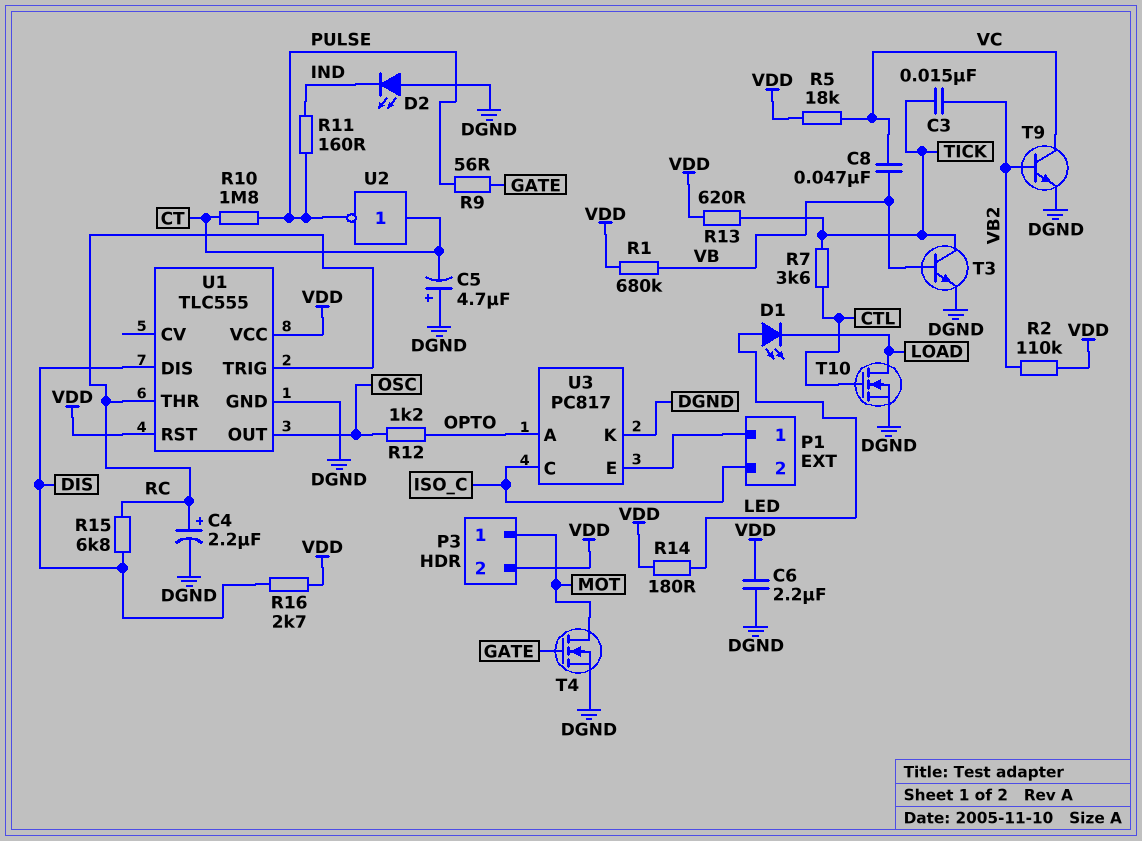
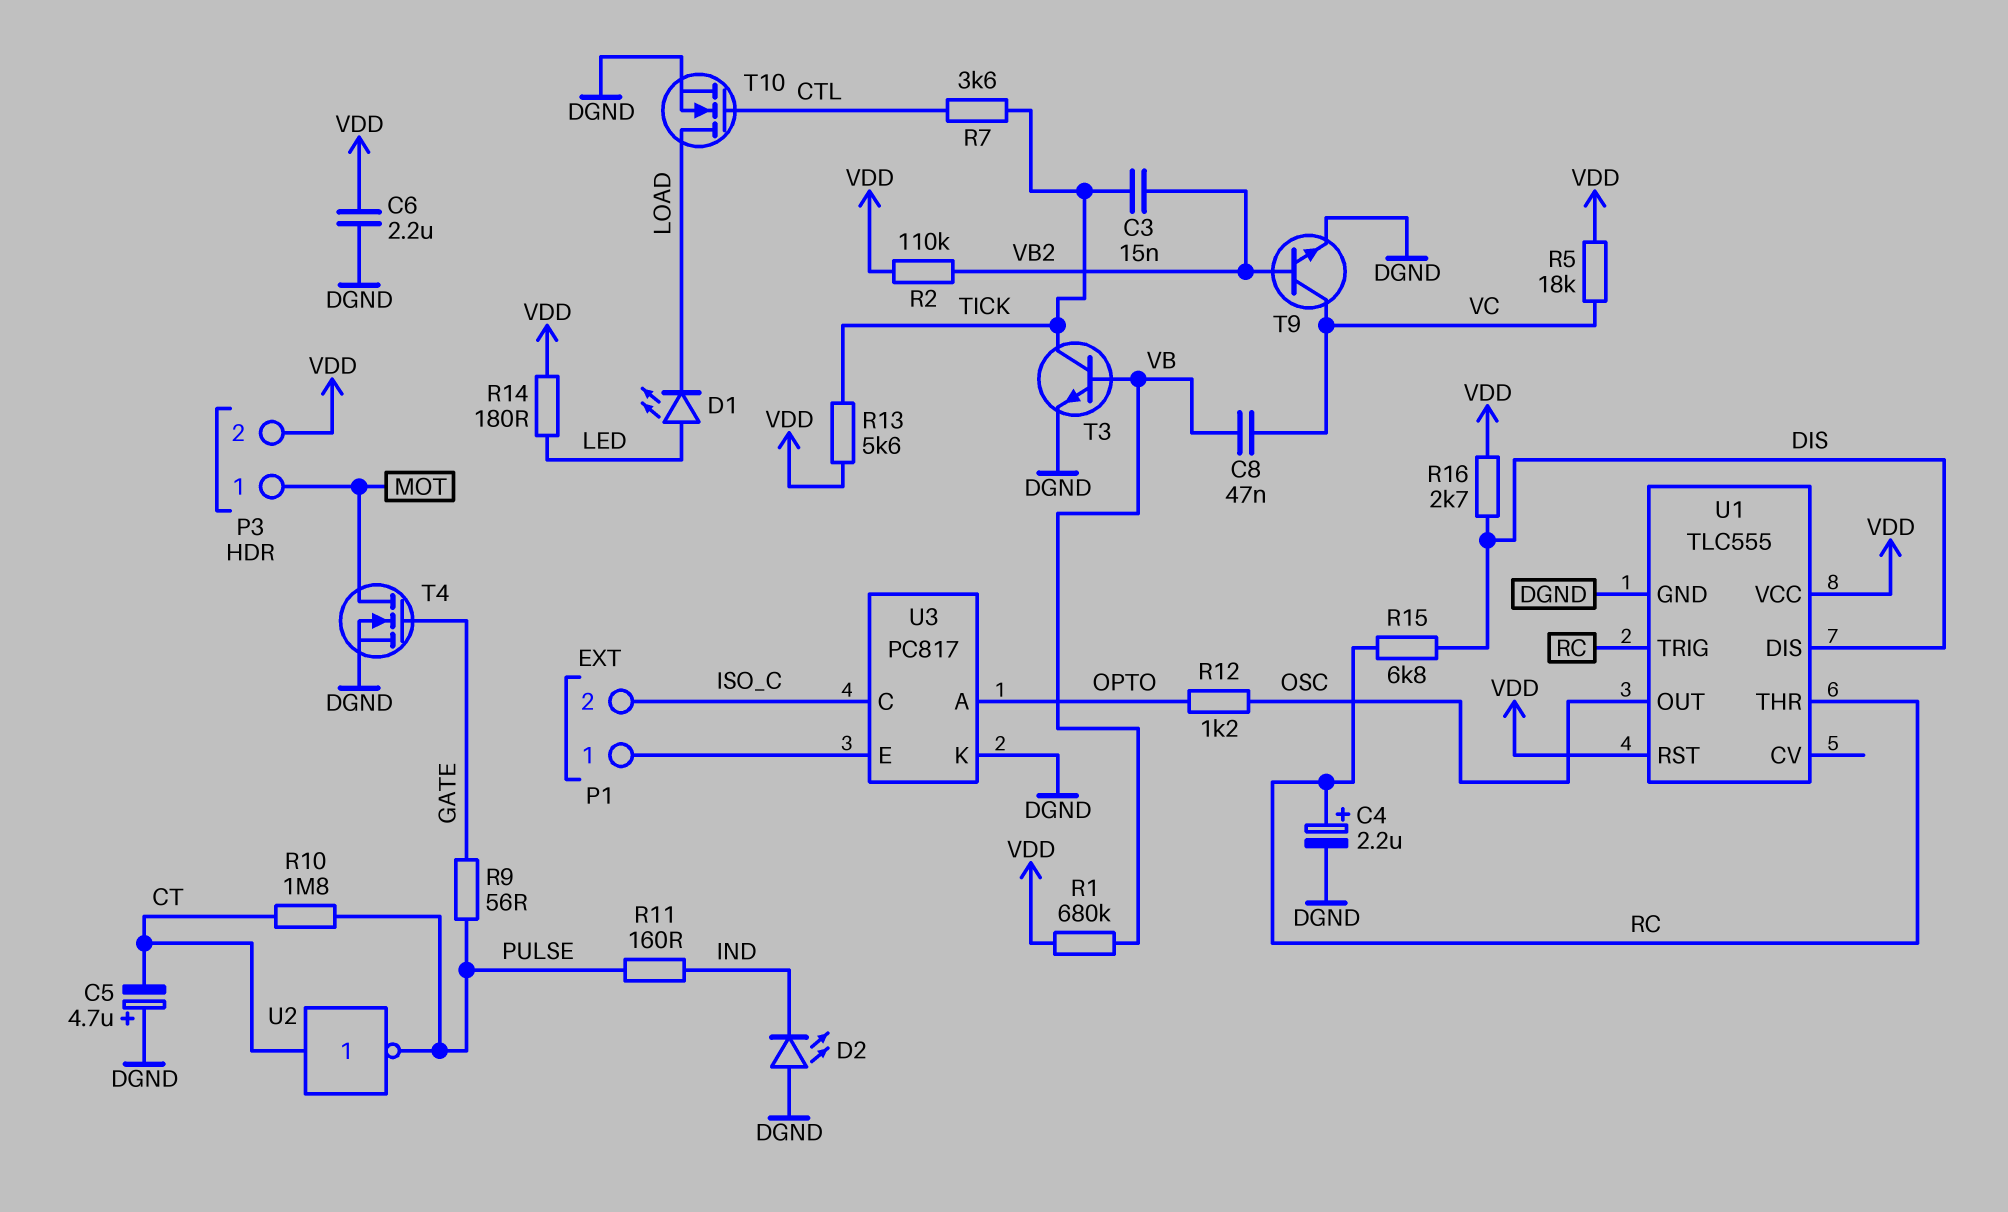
R13: 620 (TICK, VDD) -> 5.6k (TICK, VDD)

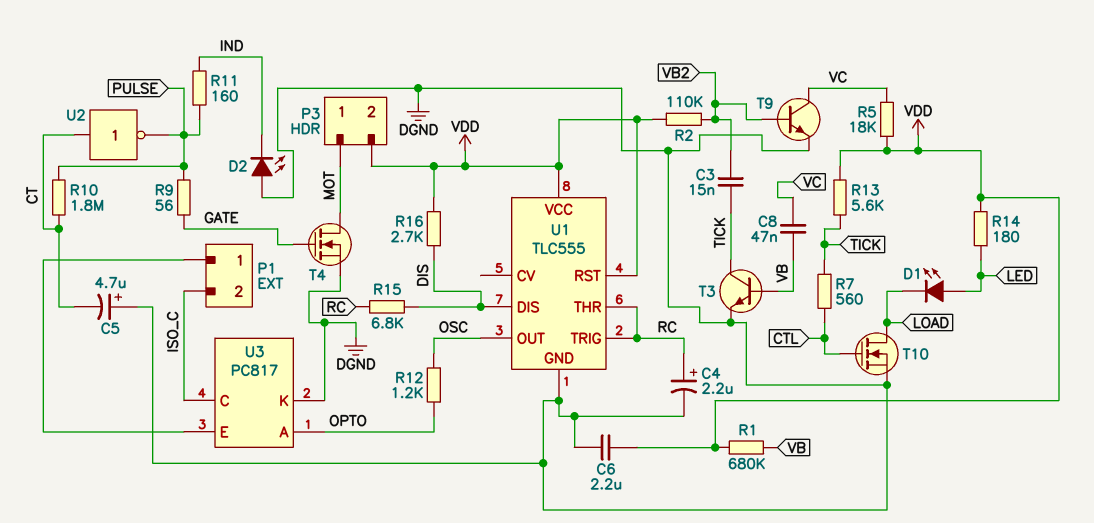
R7: 3.6k (CTL, TICK) -> 560 (CTL, TICK)

